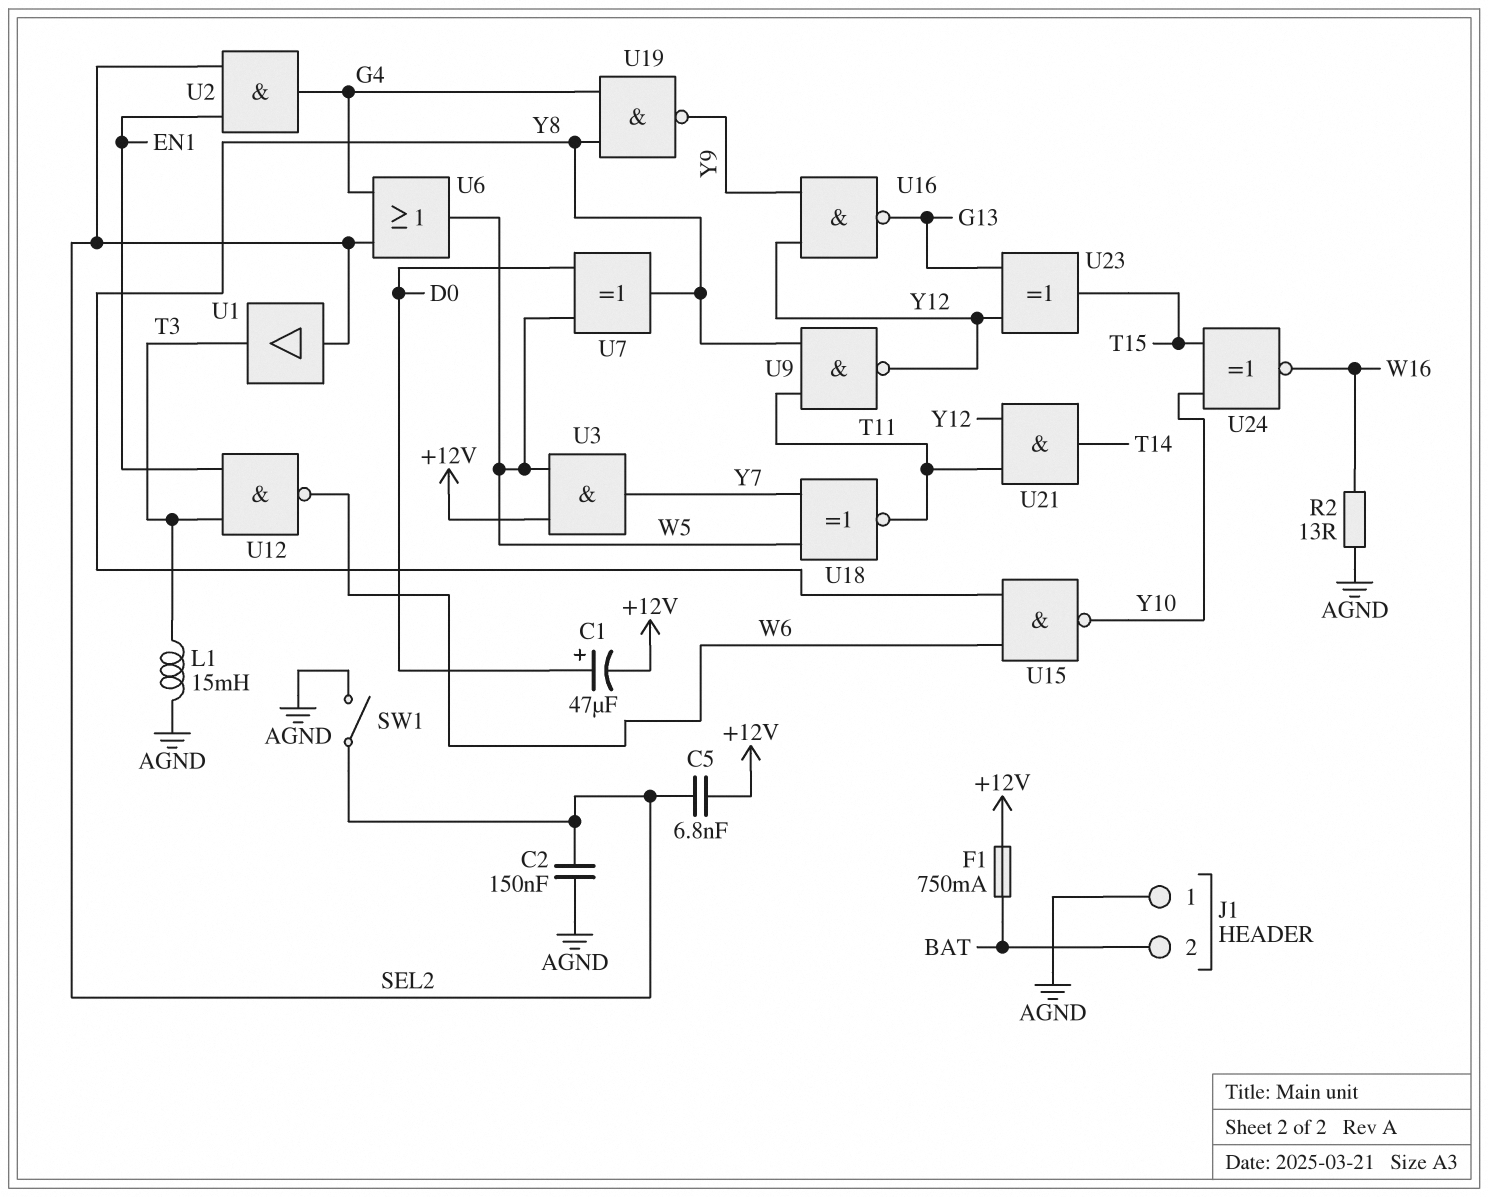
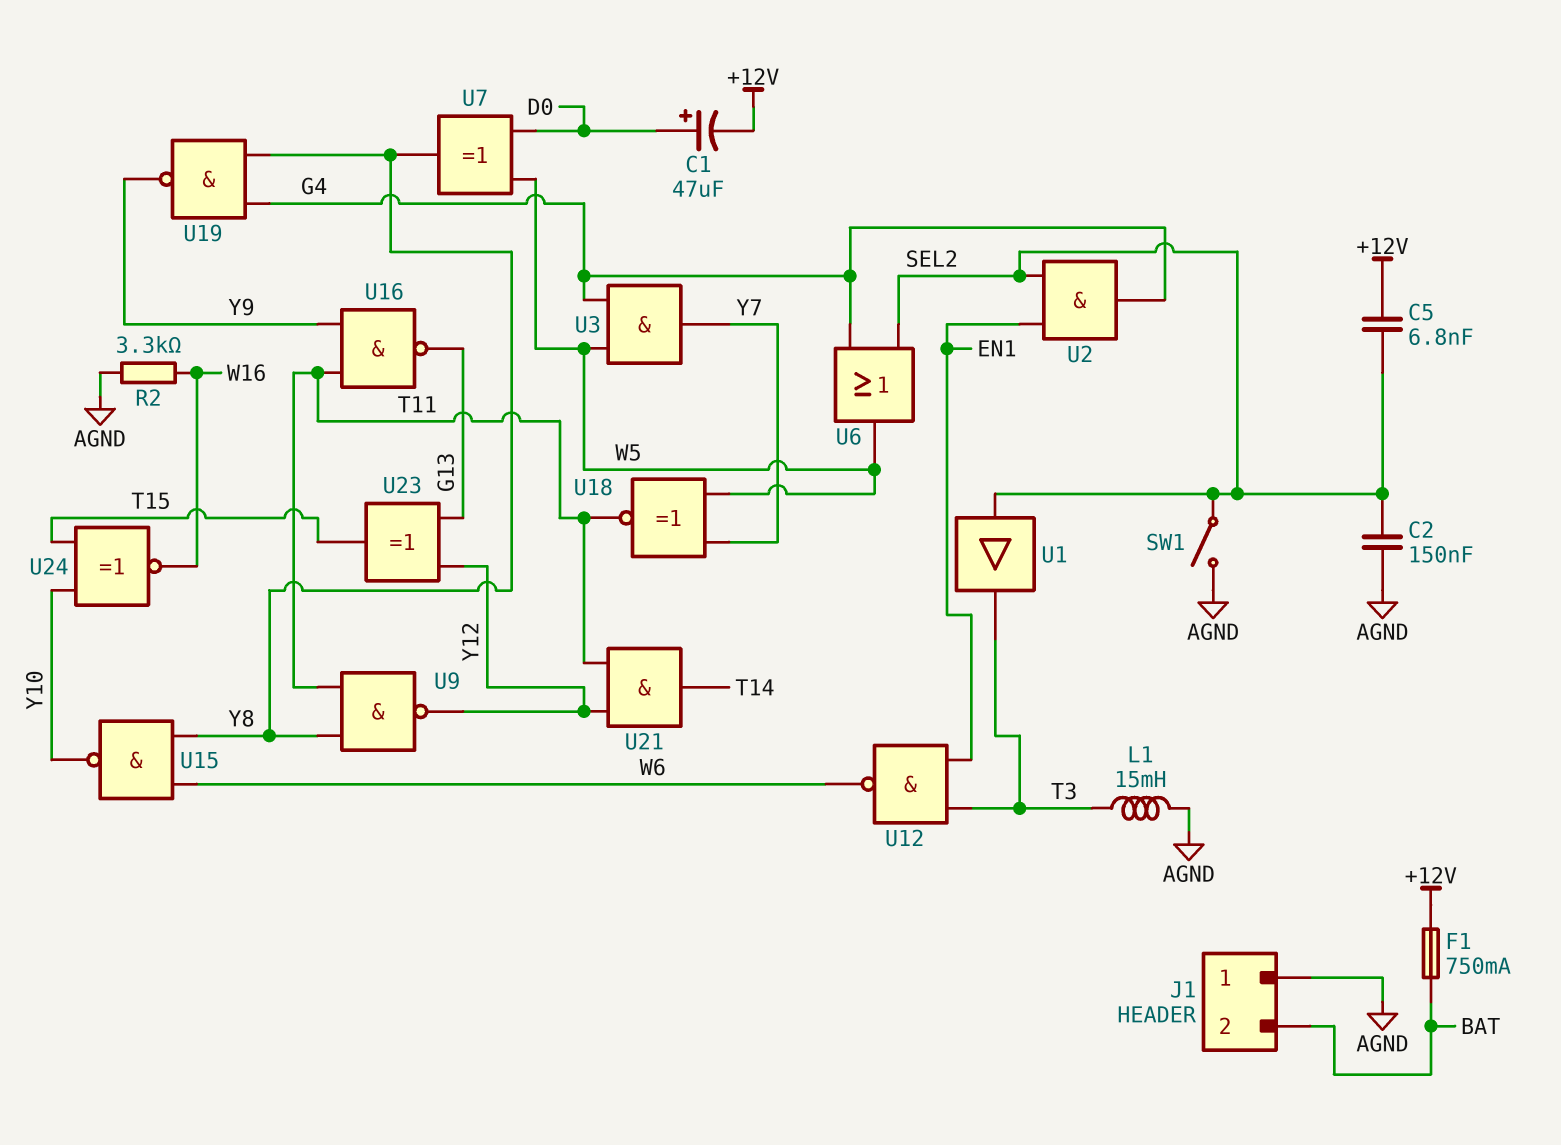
R2: 13 (AGND, W16) -> 3.3k (AGND, W16)
U3: AND (in +12V, in W5, out Y7) -> AND (in G4, in W5, out Y7)
U16: NAND (in Y9, in Y12, out G13) -> NAND (in T11, in Y9, out G13)

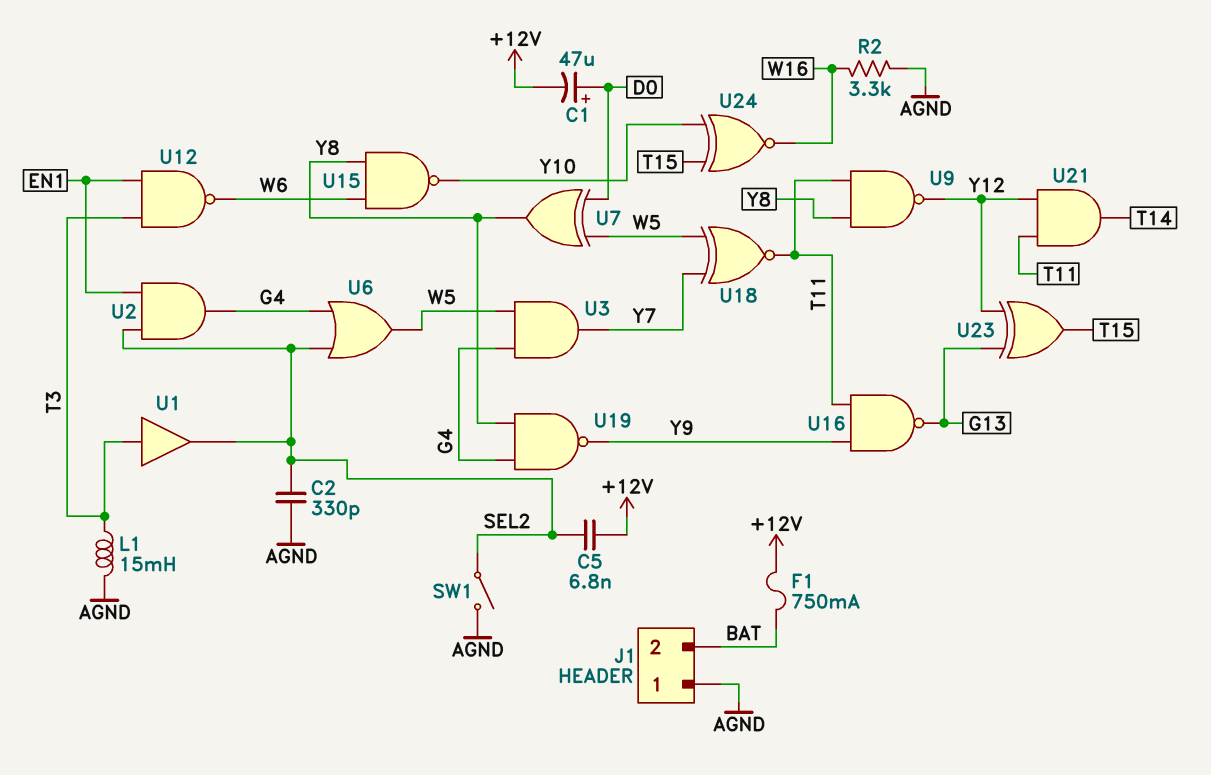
C2: 150nF (AGND, SEL2) -> 330pF (AGND, SEL2)
U1: buffer (in SEL2, out T3) -> buffer (in T3, out SEL2)

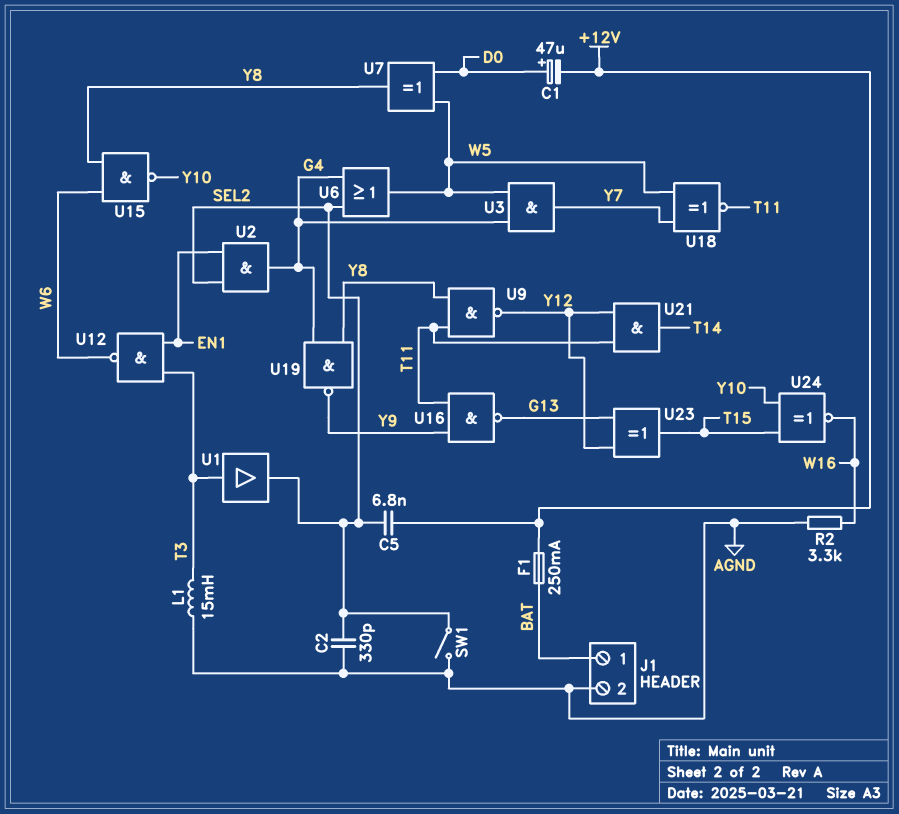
F1: 750mA (+12V, BAT) -> 250mA (+12V, BAT)
J1 pin 1: AGND -> BAT
J1 pin 2: BAT -> AGND

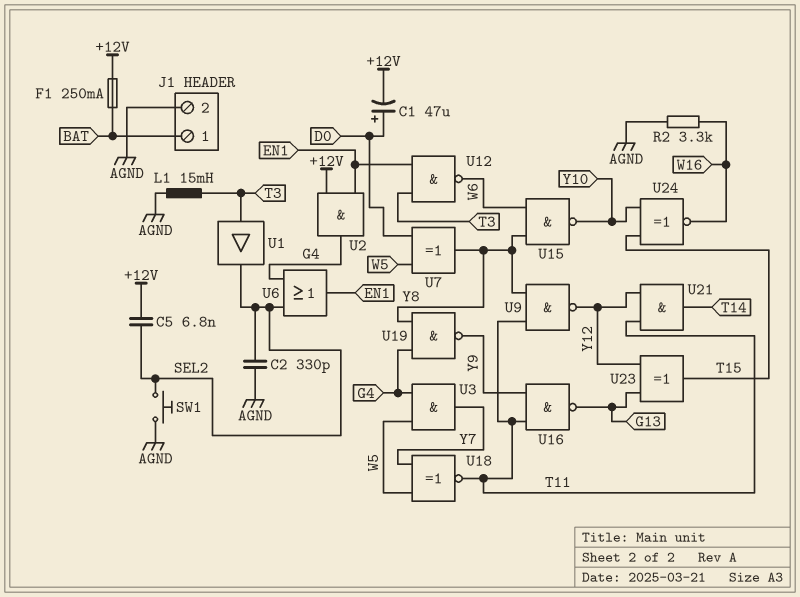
SW1: switch (AGND, SEL2) -> button (AGND, SEL2)
U2: AND (in EN1, in SEL2, out G4) -> AND (in +12V, in EN1, out G4)
U6: OR (in G4, in SEL2, out W5) -> OR (in G4, in SEL2, out EN1)

